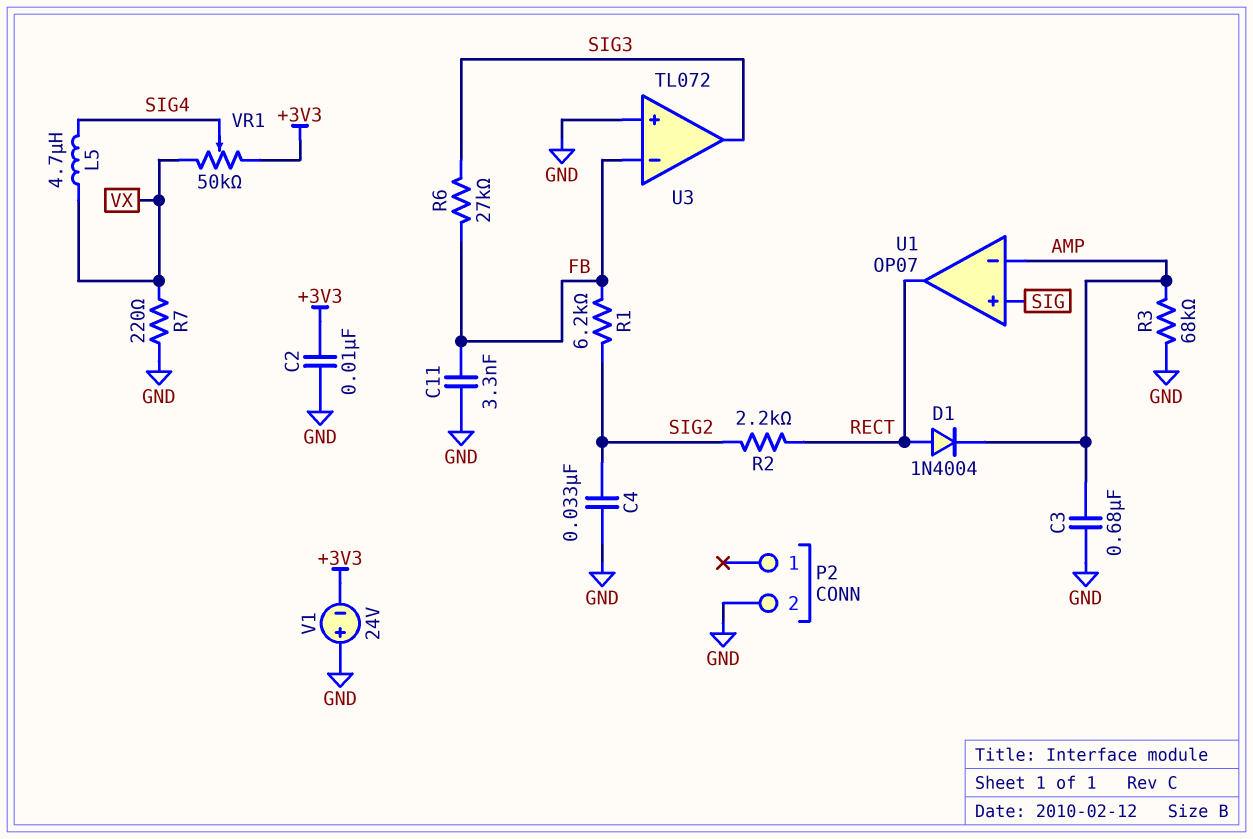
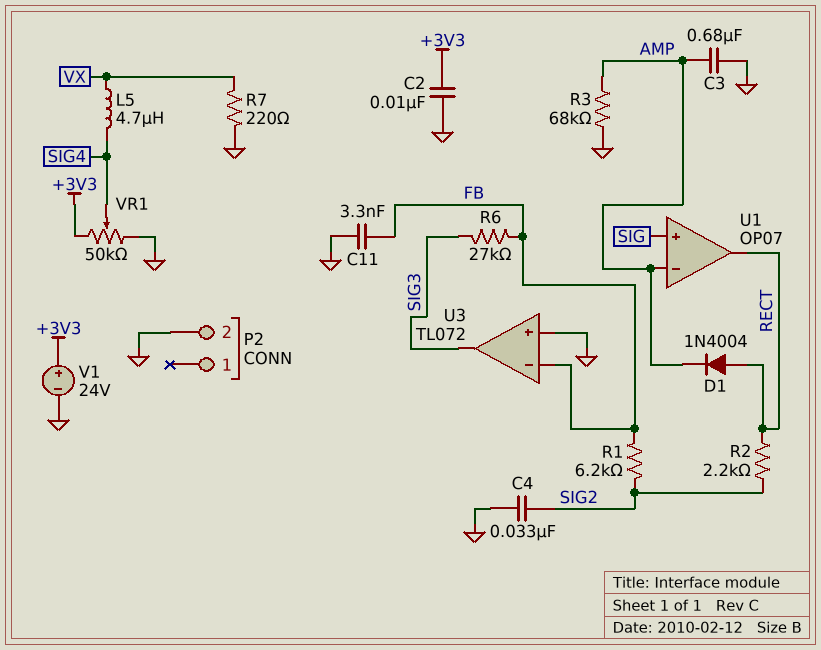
V1: 24V (plus GND, minus +3V3) -> 24V (plus +3V3, minus GND)
VR1: 50k (+3V3, VX, wiper SIG4) -> 50k (+3V3, GND, wiper SIG4)

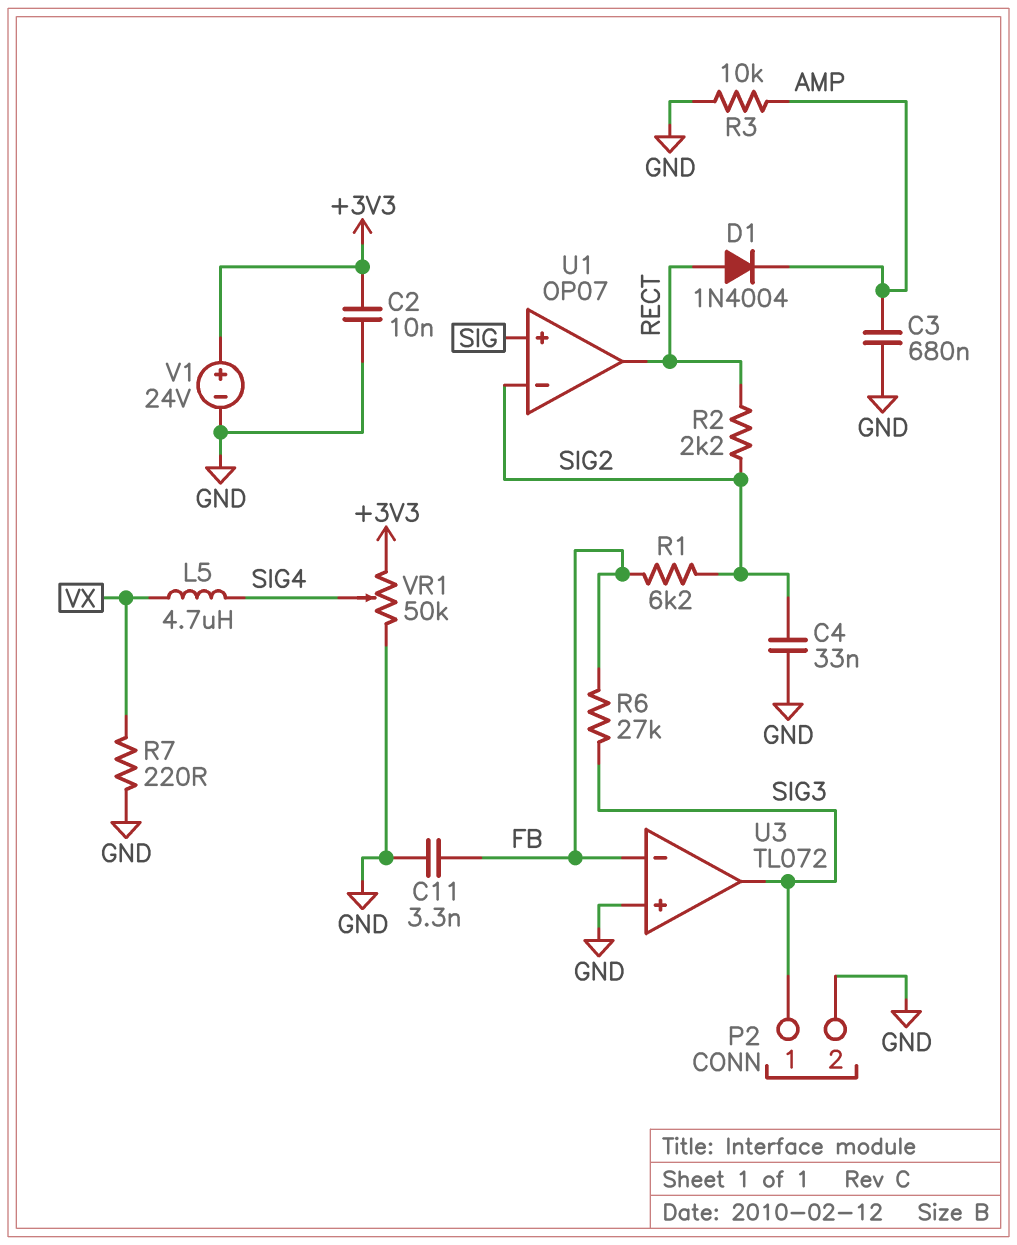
P2 pin 1: none -> SIG3
R3: 68k (AMP, GND) -> 10k (AMP, GND)
U1 pin in-: AMP -> SIG2

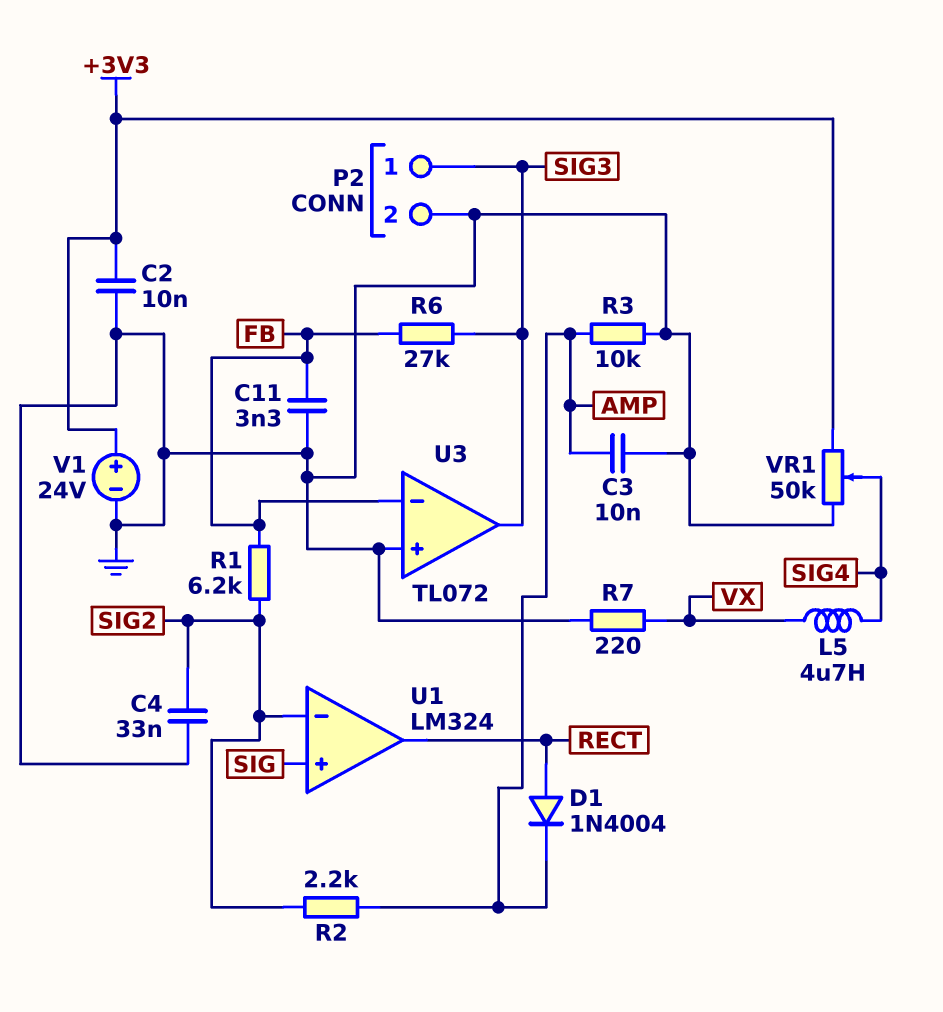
C3: 680nF (AMP, GND) -> 10nF (AMP, GND)
R2: 2.2k (RECT, SIG2) -> 2.2k (AMP, SIG2)
U1: OP07 -> LM324

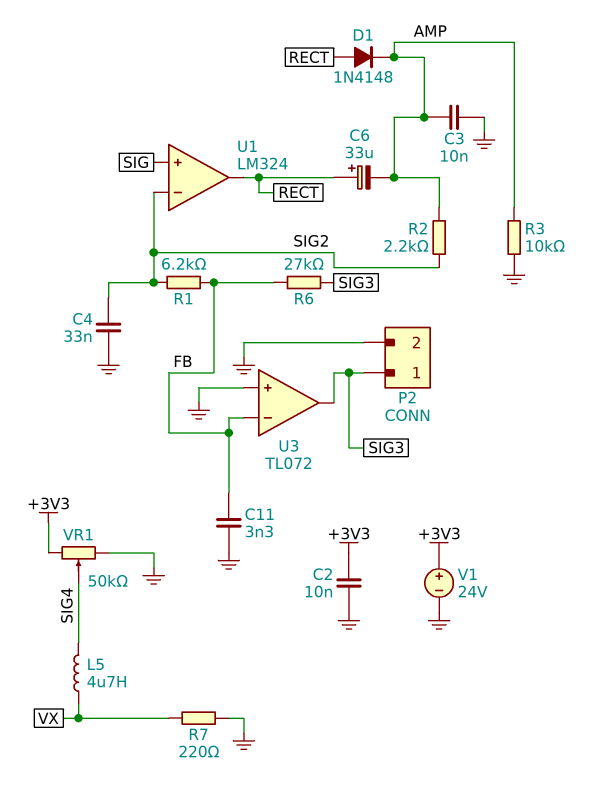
C6: none -> 33uF (plus RECT, minus AMP)
D1: diode 1N4004 (A RECT, K AMP) -> diode 1N4148 (A RECT, K AMP)

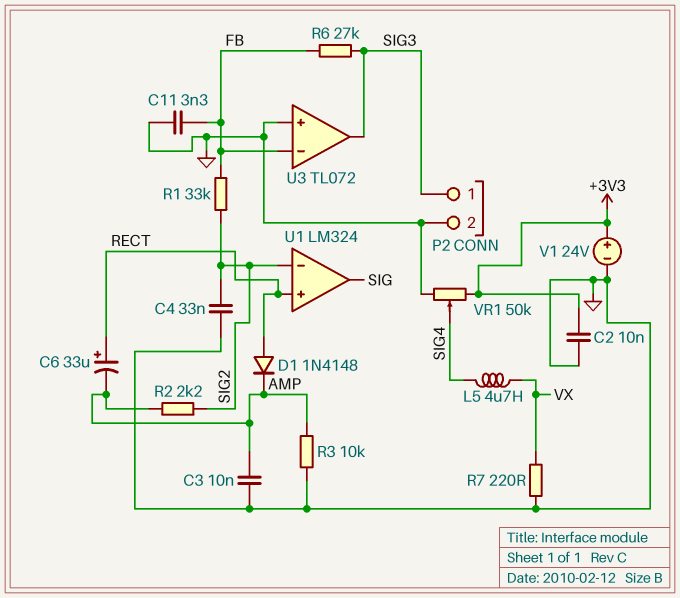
R1: 6.2k (FB, SIG2) -> 33k (FB, SIG2)
U1 pin in+: SIG -> RECT
U1 pin out: RECT -> SIG

